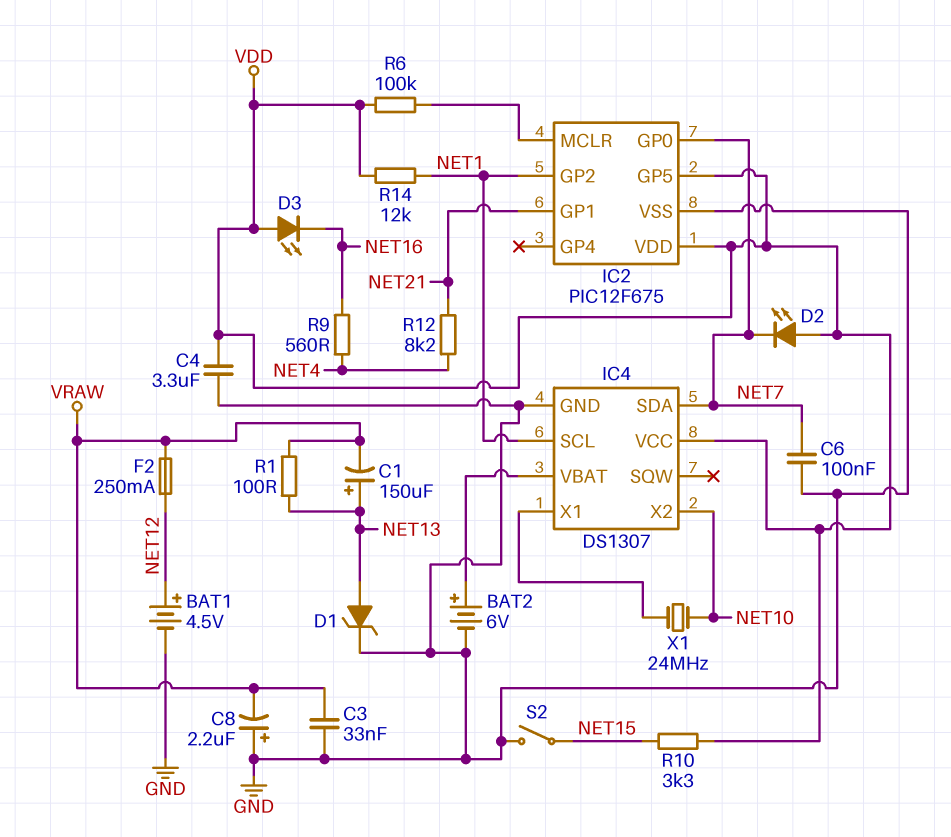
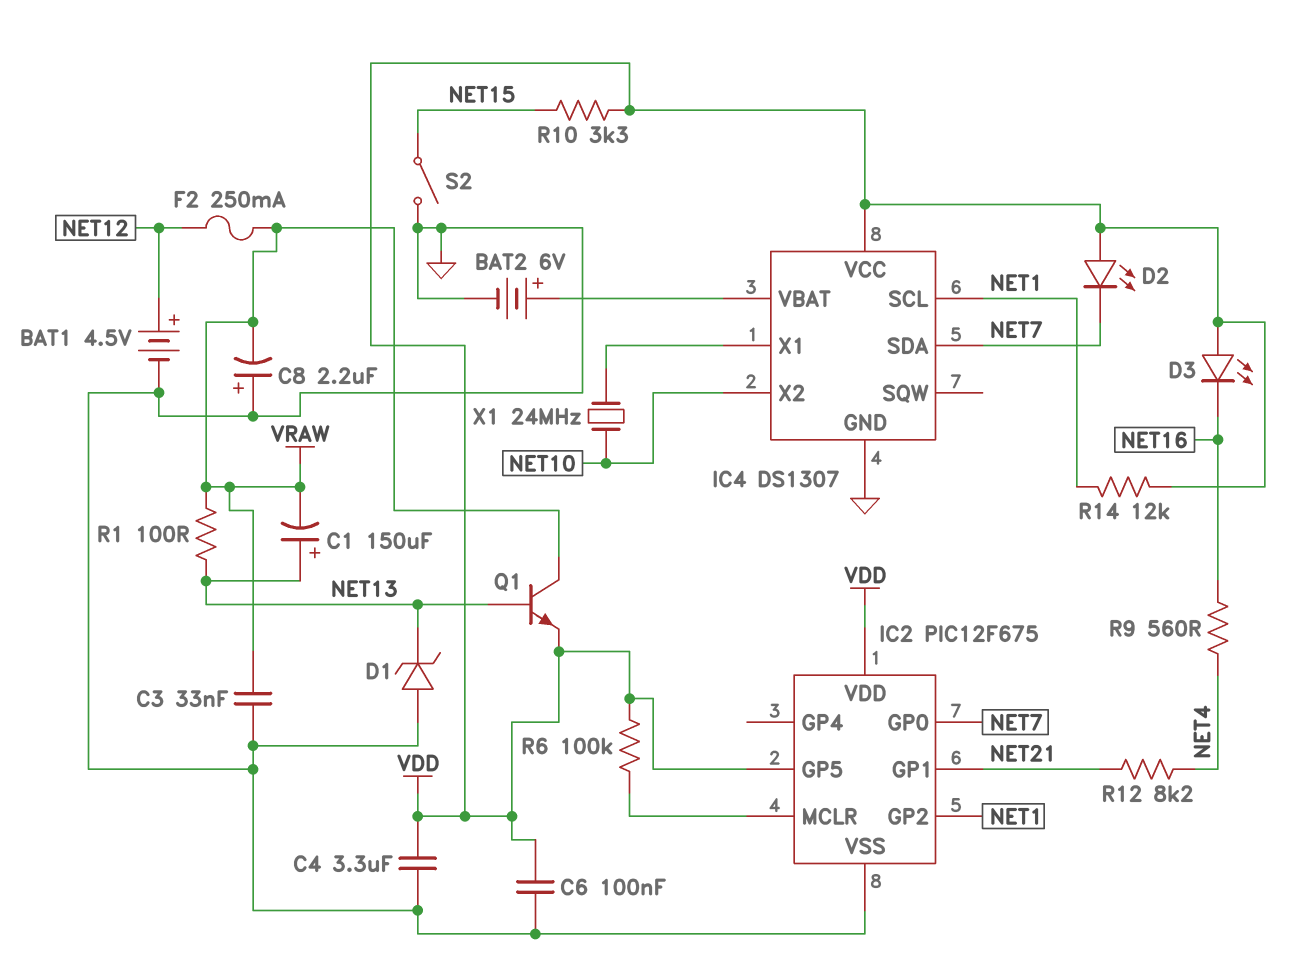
C6: 100nF (GND, NET7) -> 100nF (GND, VDD)
D1: zener (A NET13, K GND) -> zener (A GND, K NET13)
Q1: none -> NPN (B NET13, C VRAW, E VDD)

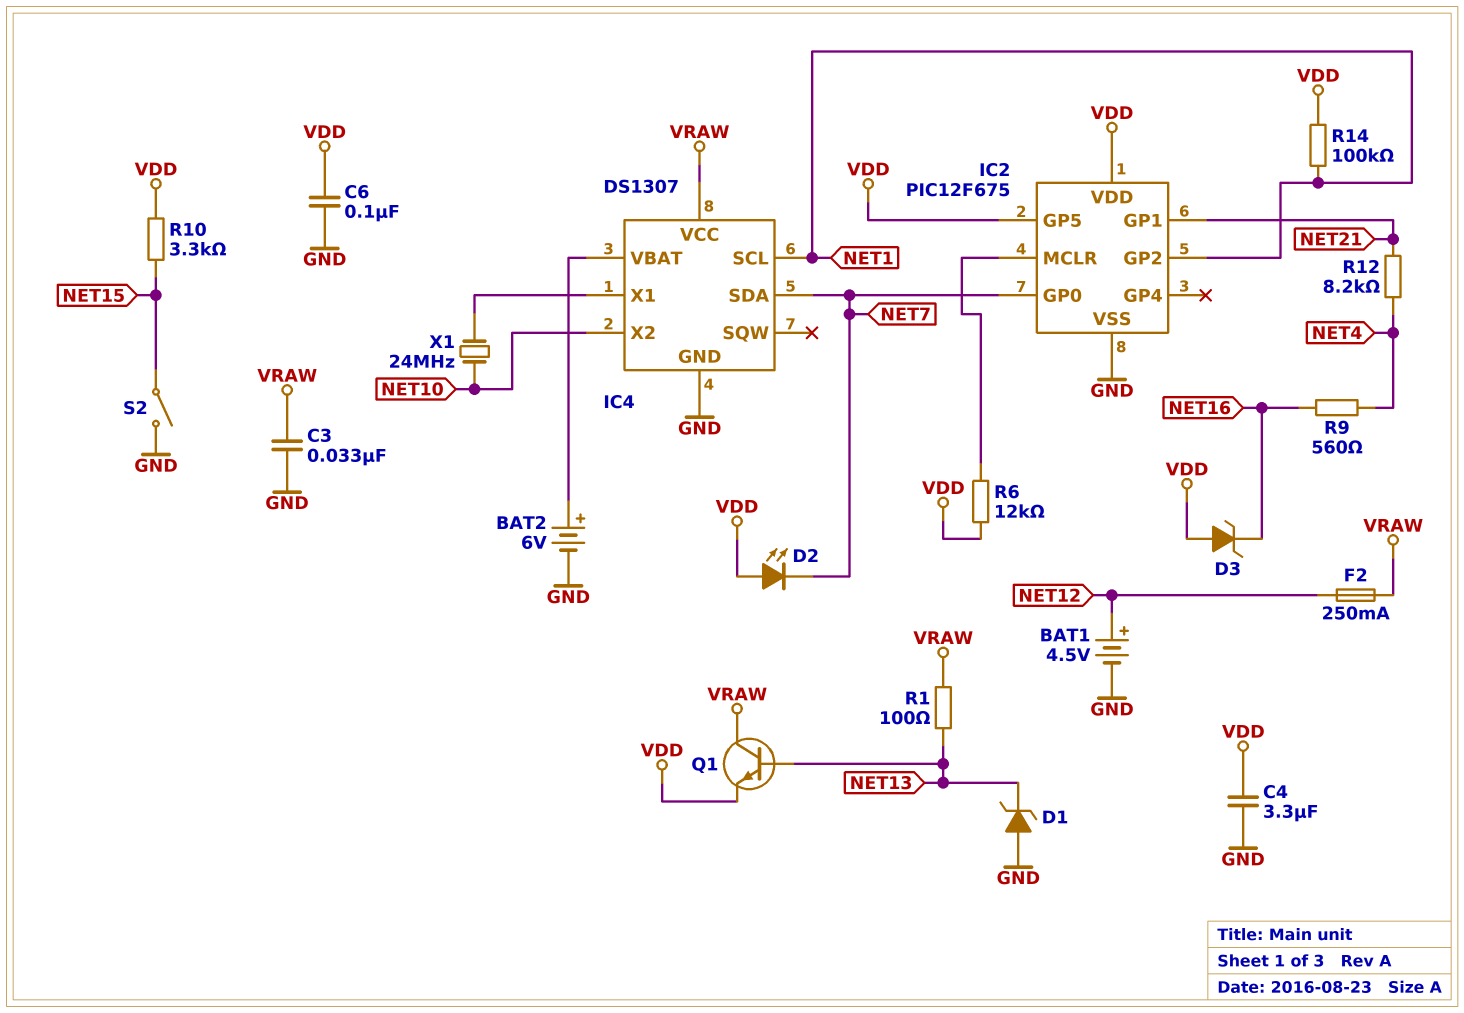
C1: 150uF (plus NET13, minus VRAW) -> none
C8: 2.2uF (plus GND, minus VRAW) -> none
D3: LED (A VDD, K NET16) -> zener (A VDD, K NET16)
IC4 pin VCC: VDD -> VRAW
R6: 100k (IC2/MCLR, VDD) -> 12k (IC2/MCLR, VDD)
R14: 12k (NET1, VDD) -> 100k (NET1, VDD)

